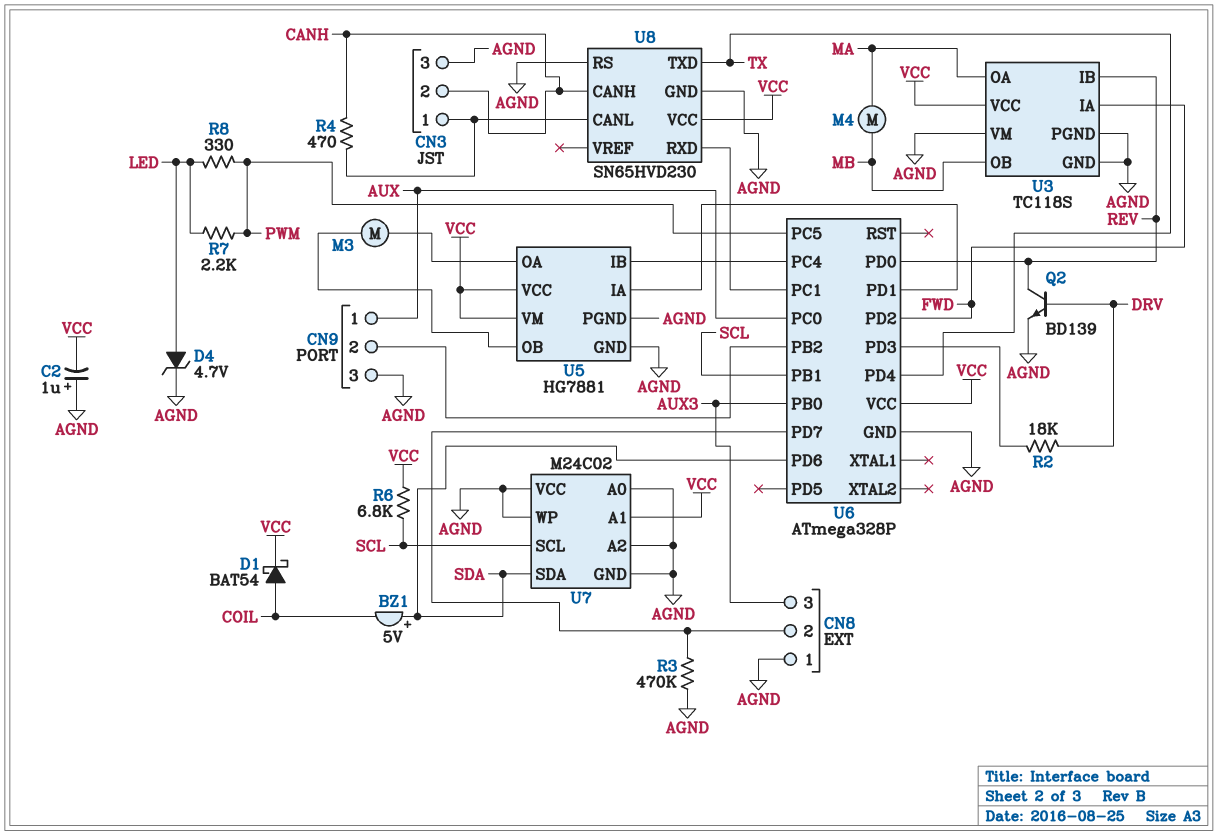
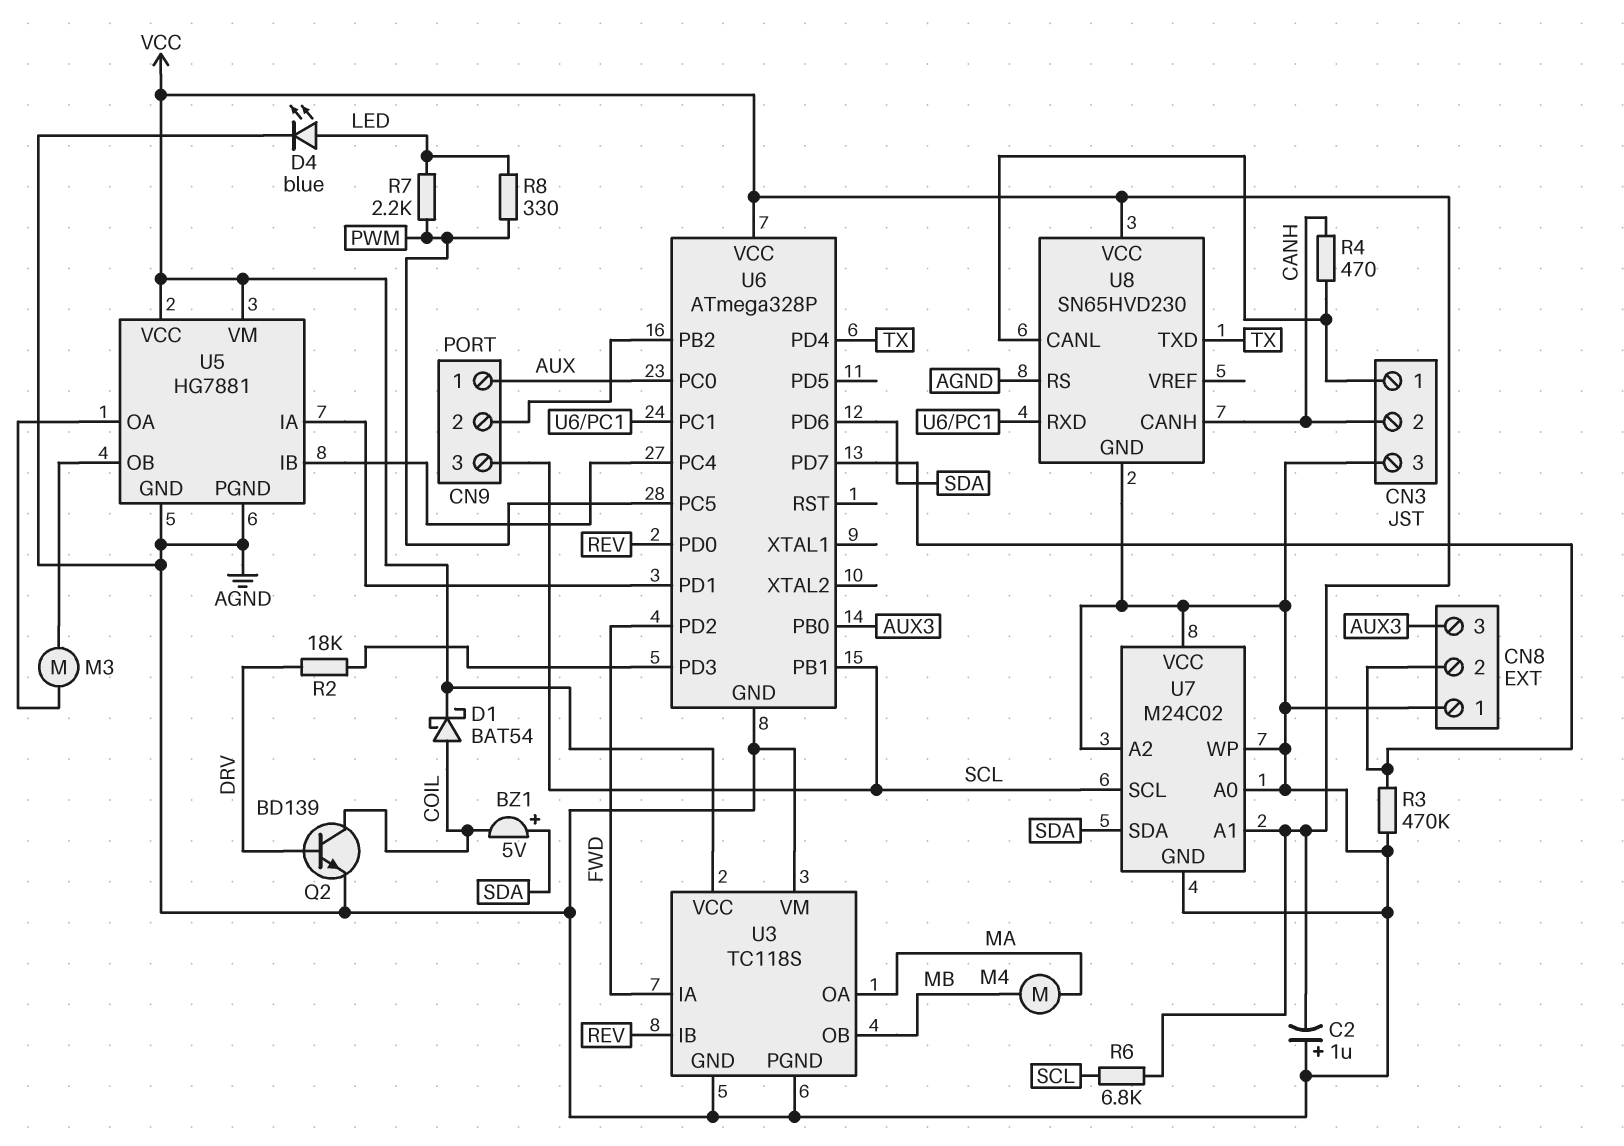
CN9 pin 3: AGND -> SCL
D4: zener 4.7V (A LED, K AGND) -> LED blue (A LED, K AGND)
Q2: NPN BD139 (B DRV, C REV, E AGND) -> NPN BD139 (B DRV, C COIL, E AGND)

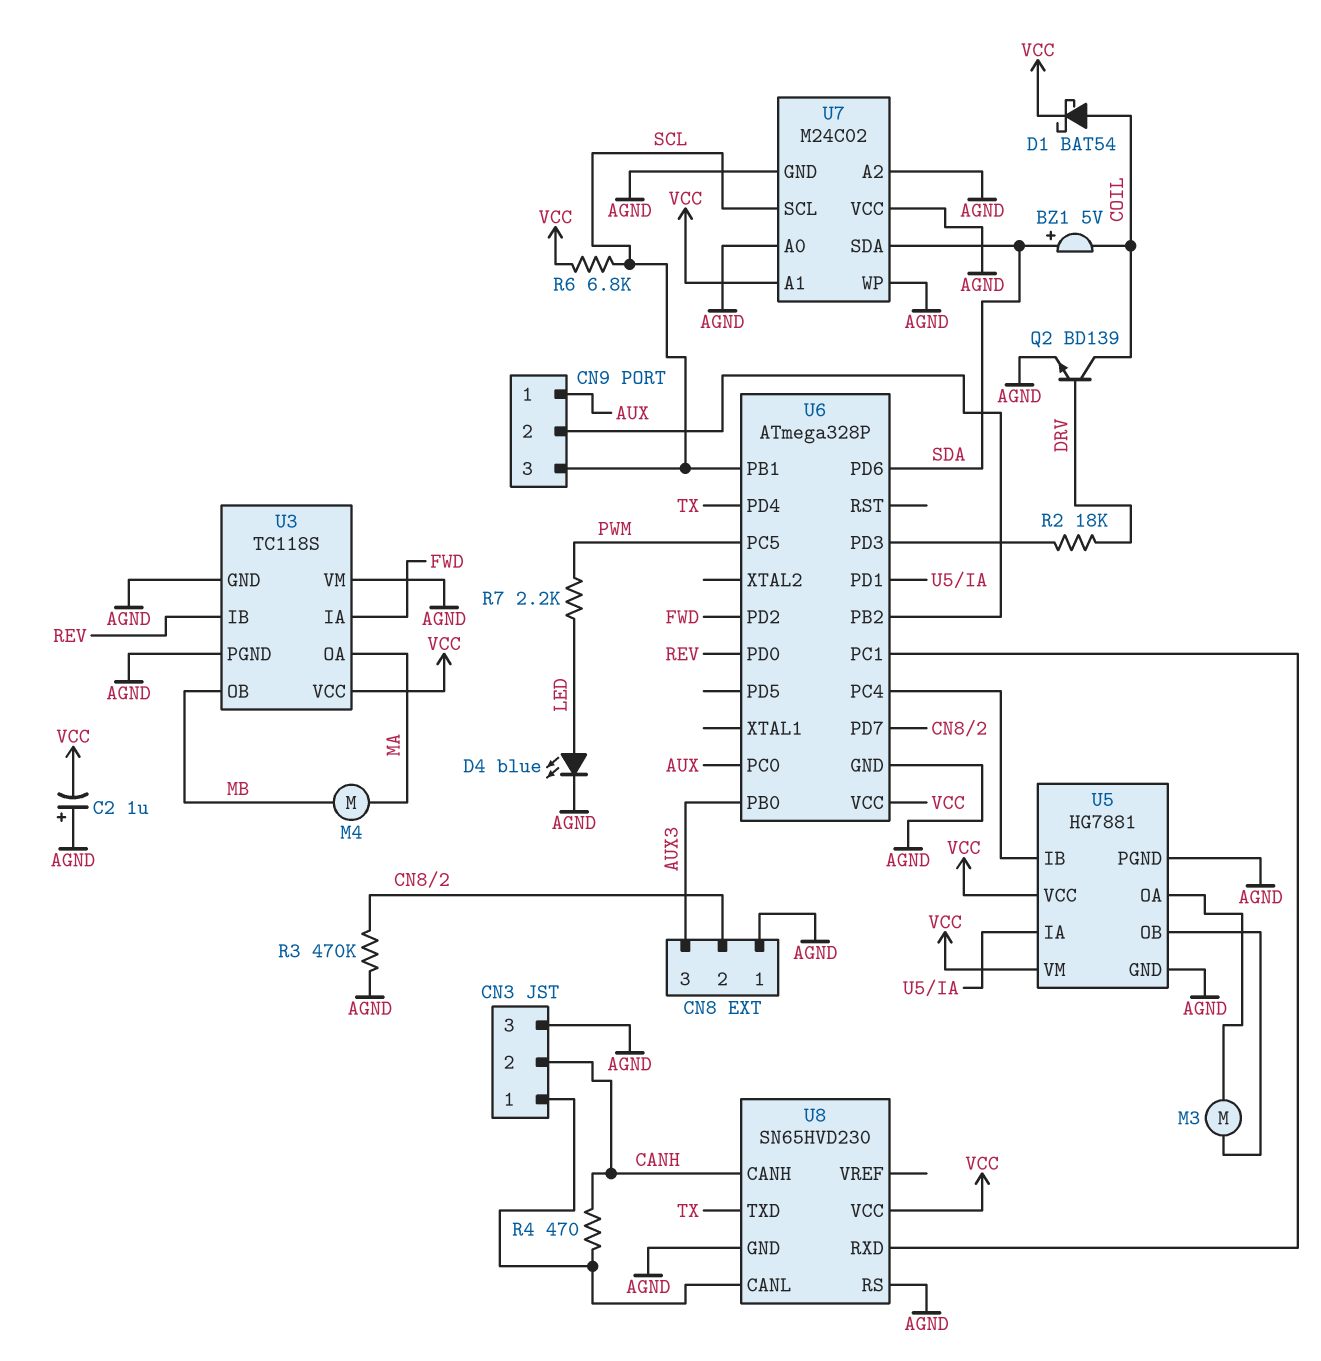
R8: 330 (LED, PWM) -> none

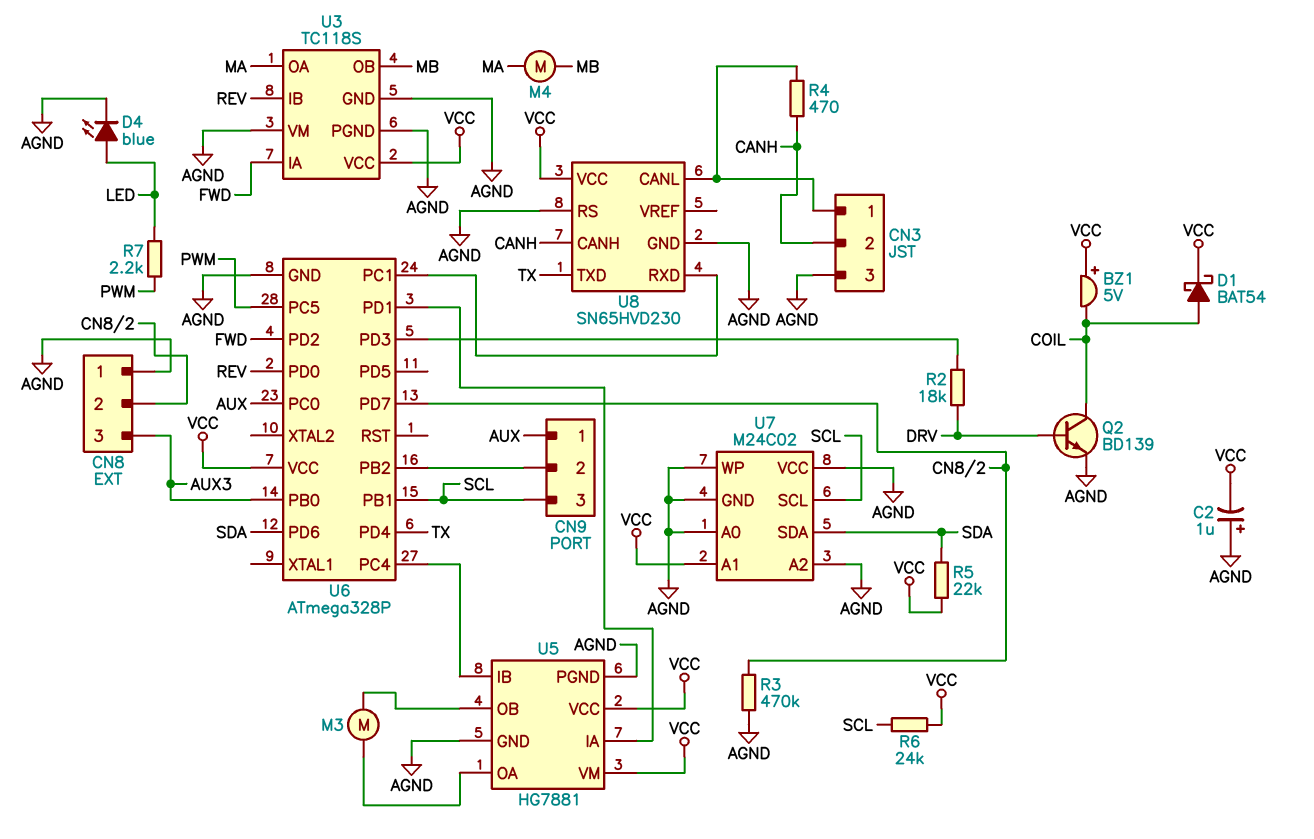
BZ1: buzzer 5V (plus SDA, minus COIL) -> buzzer 5V (plus VCC, minus COIL)
R5: none -> 22k (SDA, VCC)
R6: 6.8k (SCL, VCC) -> 24k (SCL, VCC)

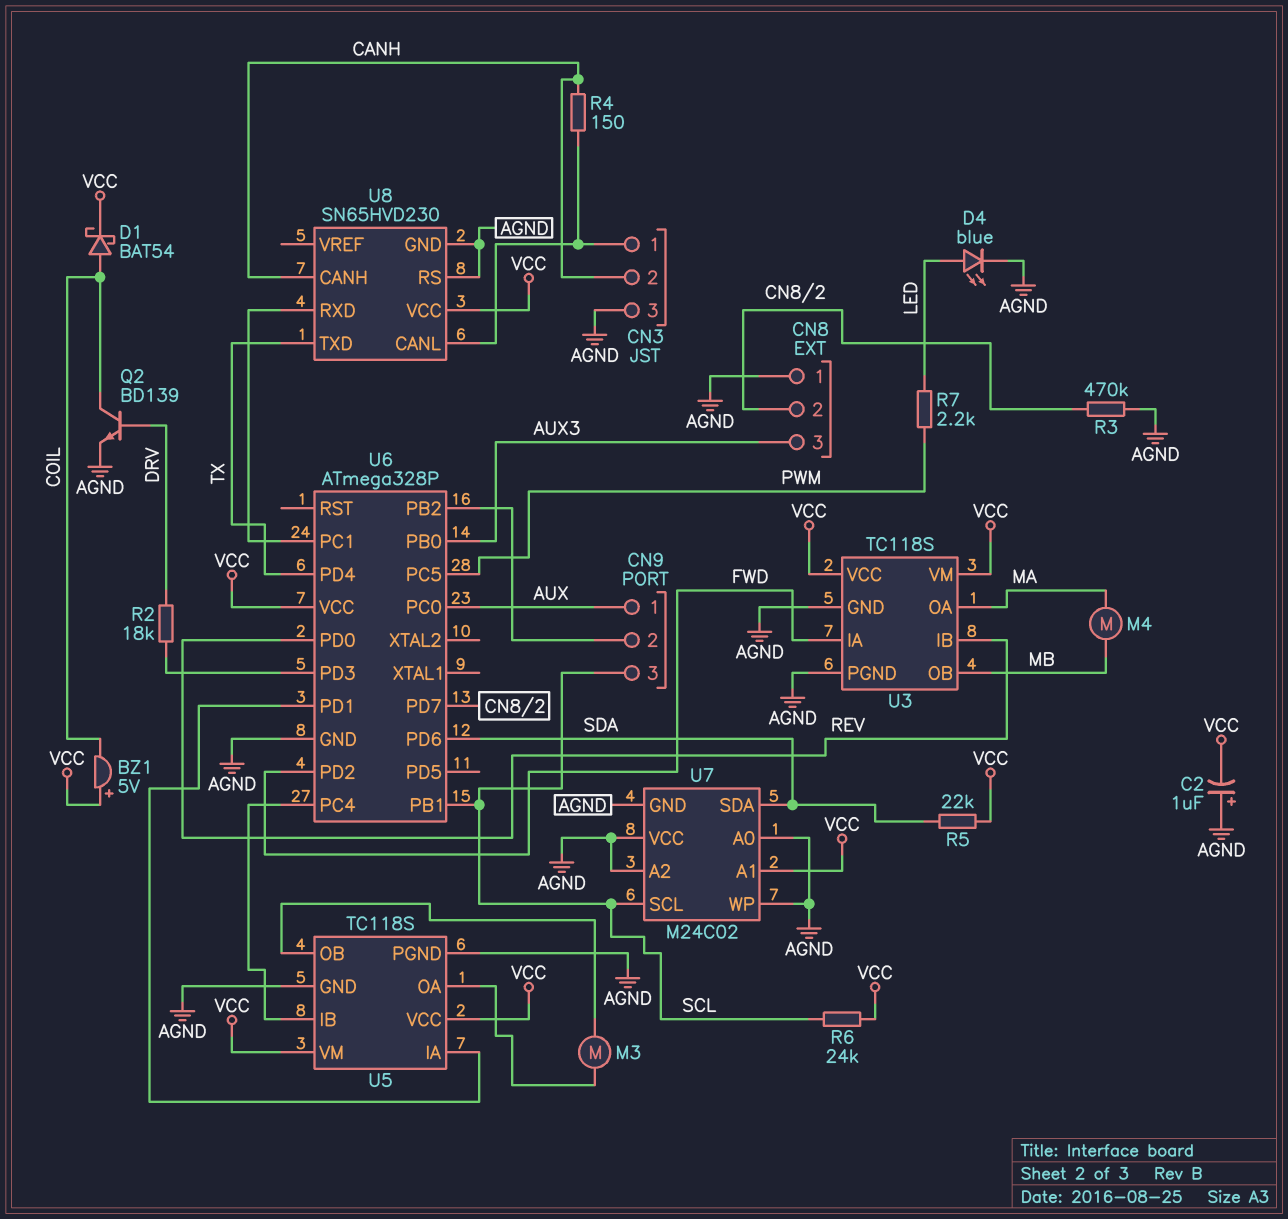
R4: 470 (CANH, CN3/1) -> 150 (CANH, CN3/1)
U3 pin VM: AGND -> VCC
U5: HG7881 -> TC118S

